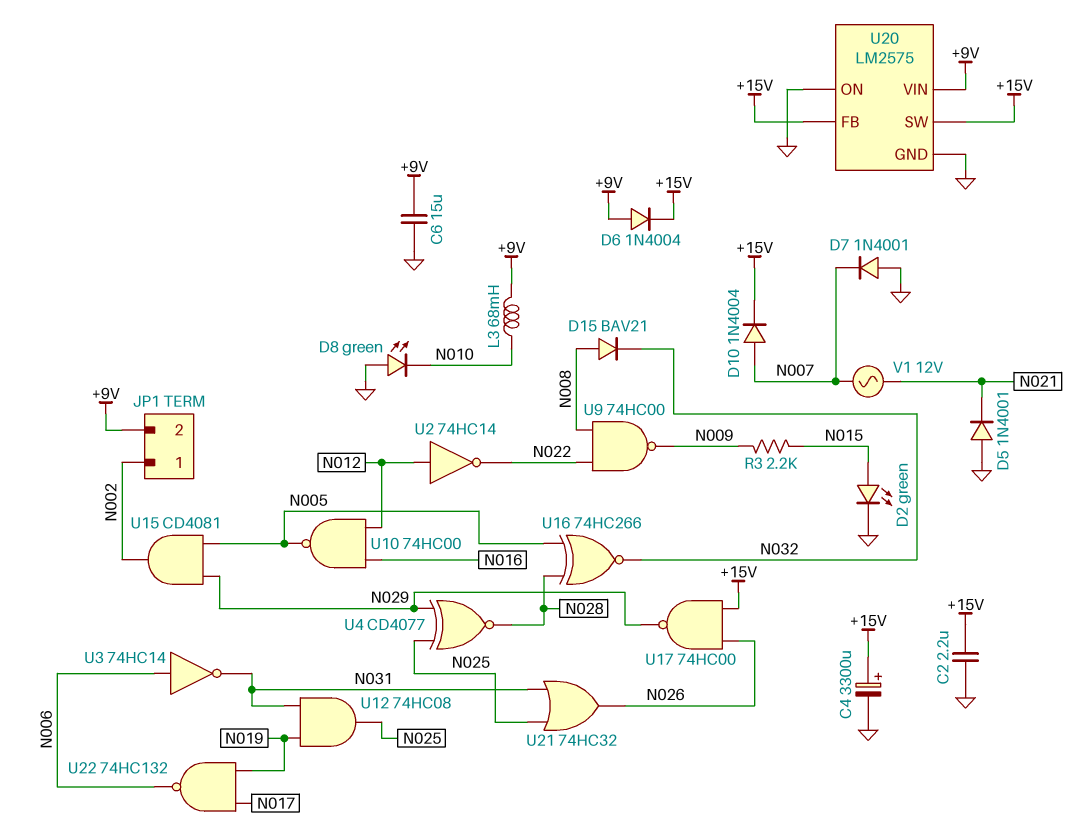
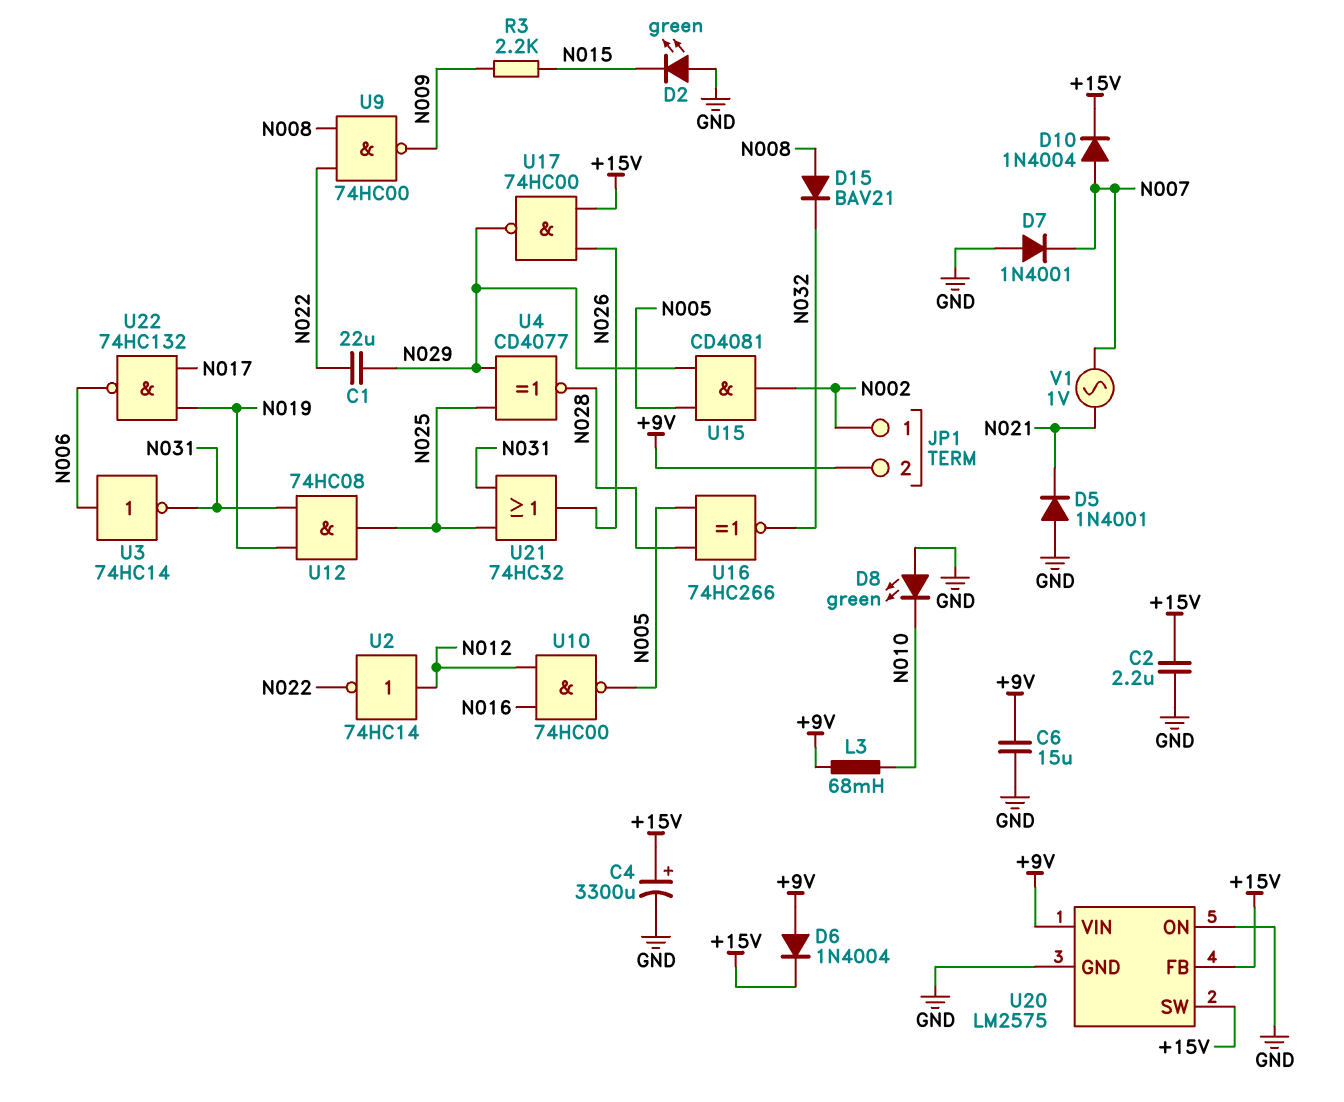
C1: none -> 22uF (N022, N029)
D2: LED green (A N015, K GND) -> LED green (A GND, K N015)
V1: AC 12V (N007, N021) -> AC 1V (N007, N021)

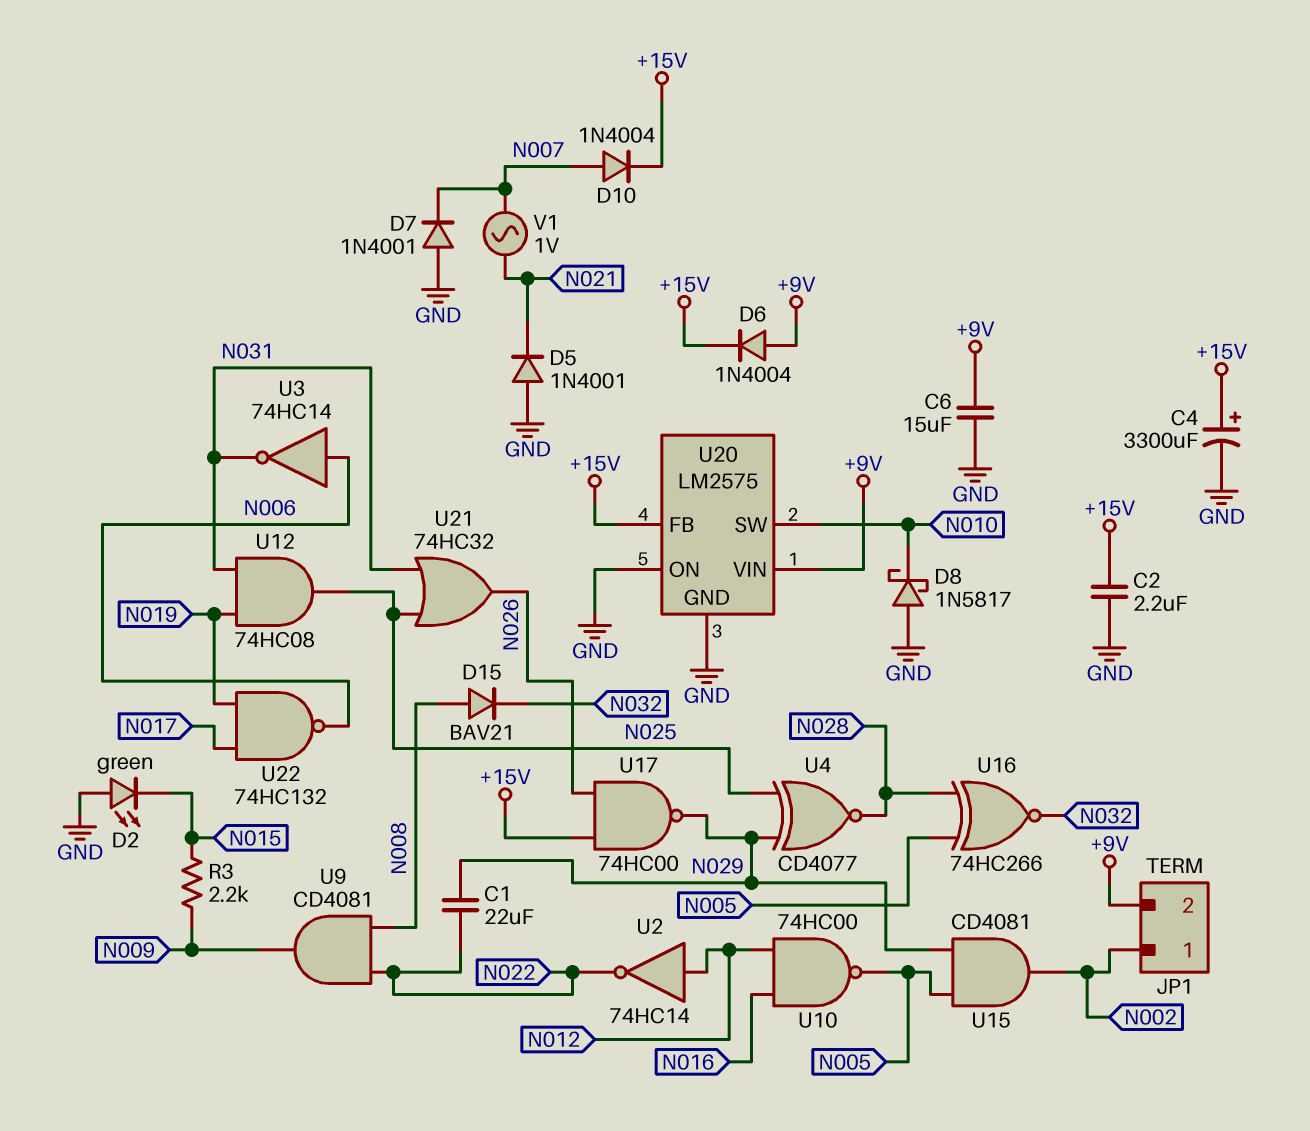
D8: LED green (A GND, K N010) -> schottky 1N5817 (A GND, K N010)
L3: 68mH (+9V, N010) -> none
U9: NAND 74HC00 (in N008, in N022, out N009) -> AND CD4081 (in N008, in N022, out N009)
U20 pin SW: +15V -> N010

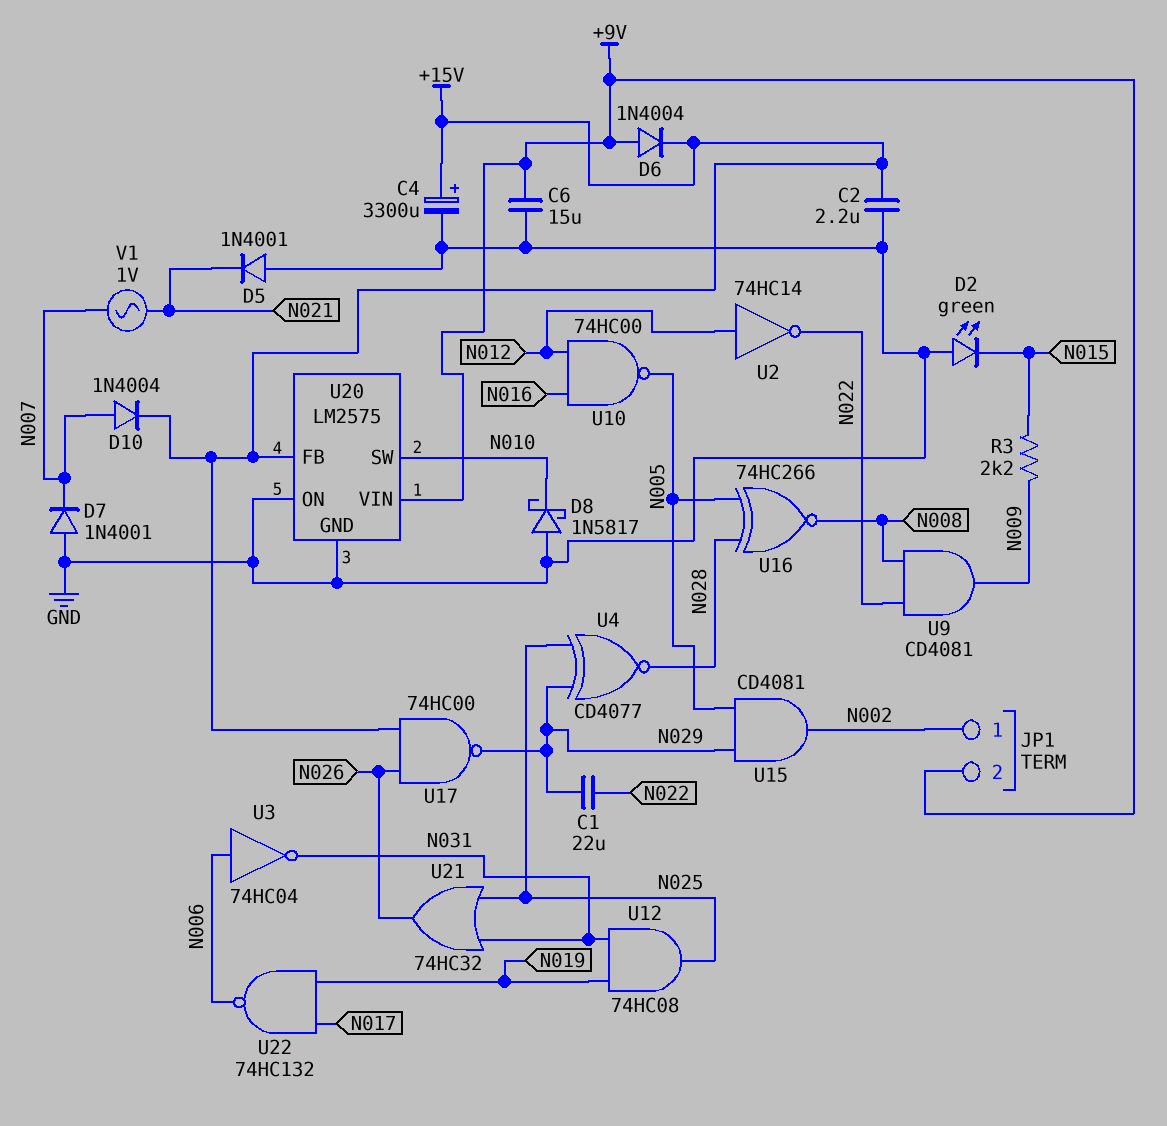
D15: diode BAV21 (A N008, K N032) -> none
U3: NOT 74HC14 (in N006, out N031) -> NOT 74HC04 (in N006, out N031)
U16: XNOR 74HC266 (in N005, in N028, out N032) -> XNOR 74HC266 (in N005, in N028, out N008)

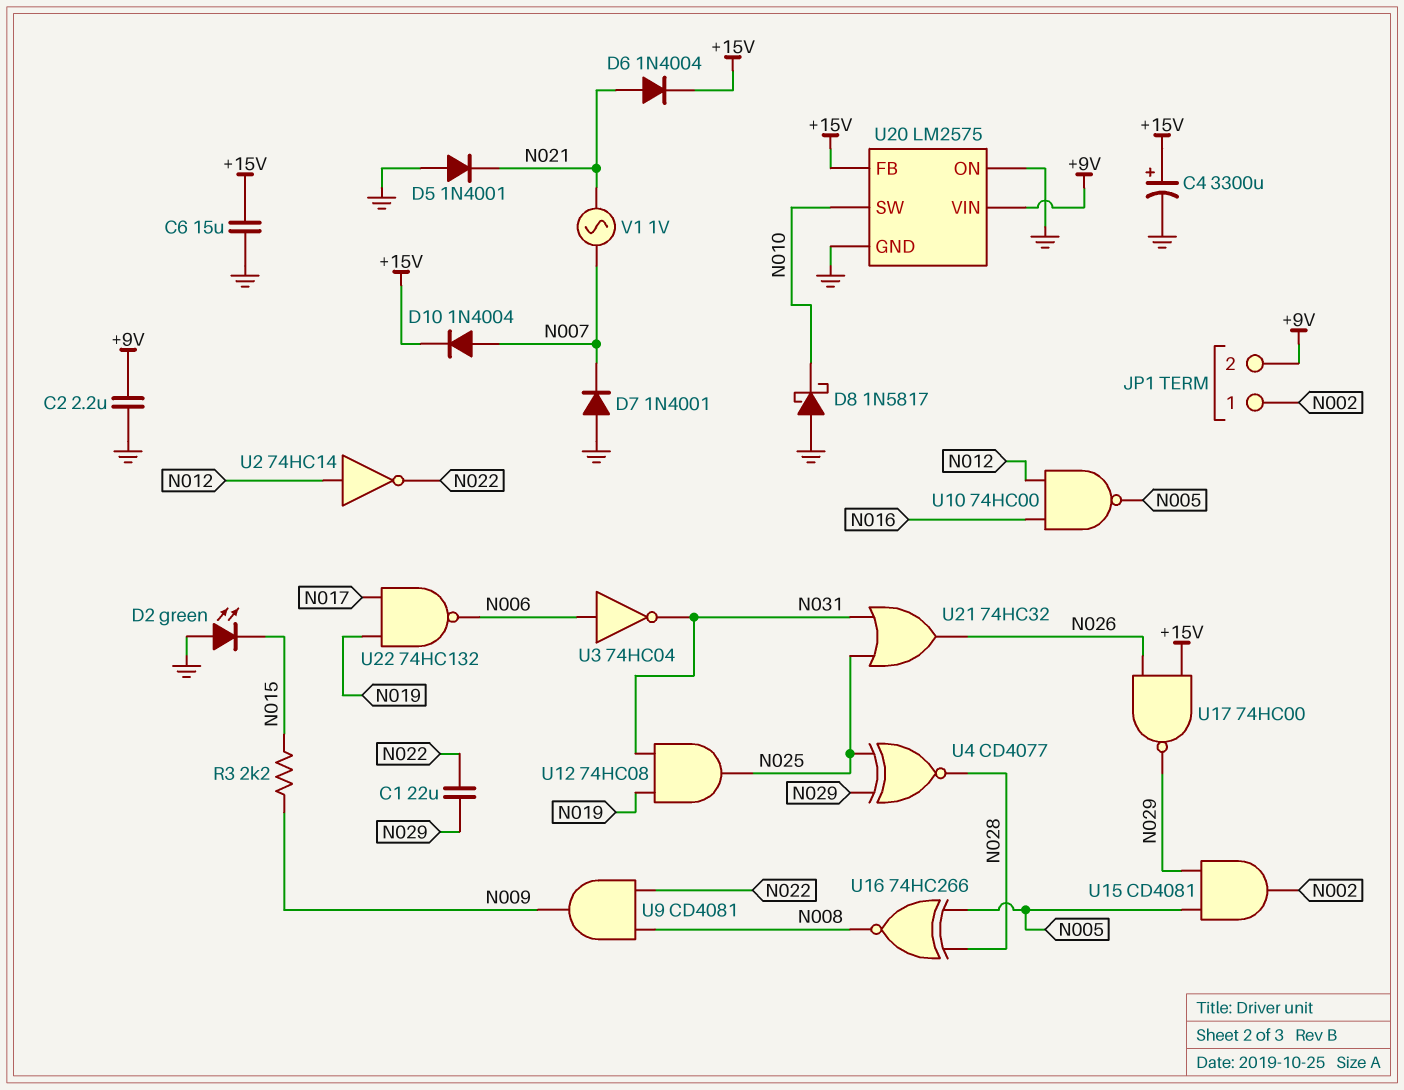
C2: 2.2uF (+15V, GND) -> 2.2uF (+9V, GND)
C6: 15uF (+9V, GND) -> 15uF (+15V, GND)
D6: diode 1N4004 (A +9V, K +15V) -> diode 1N4004 (A N021, K +15V)

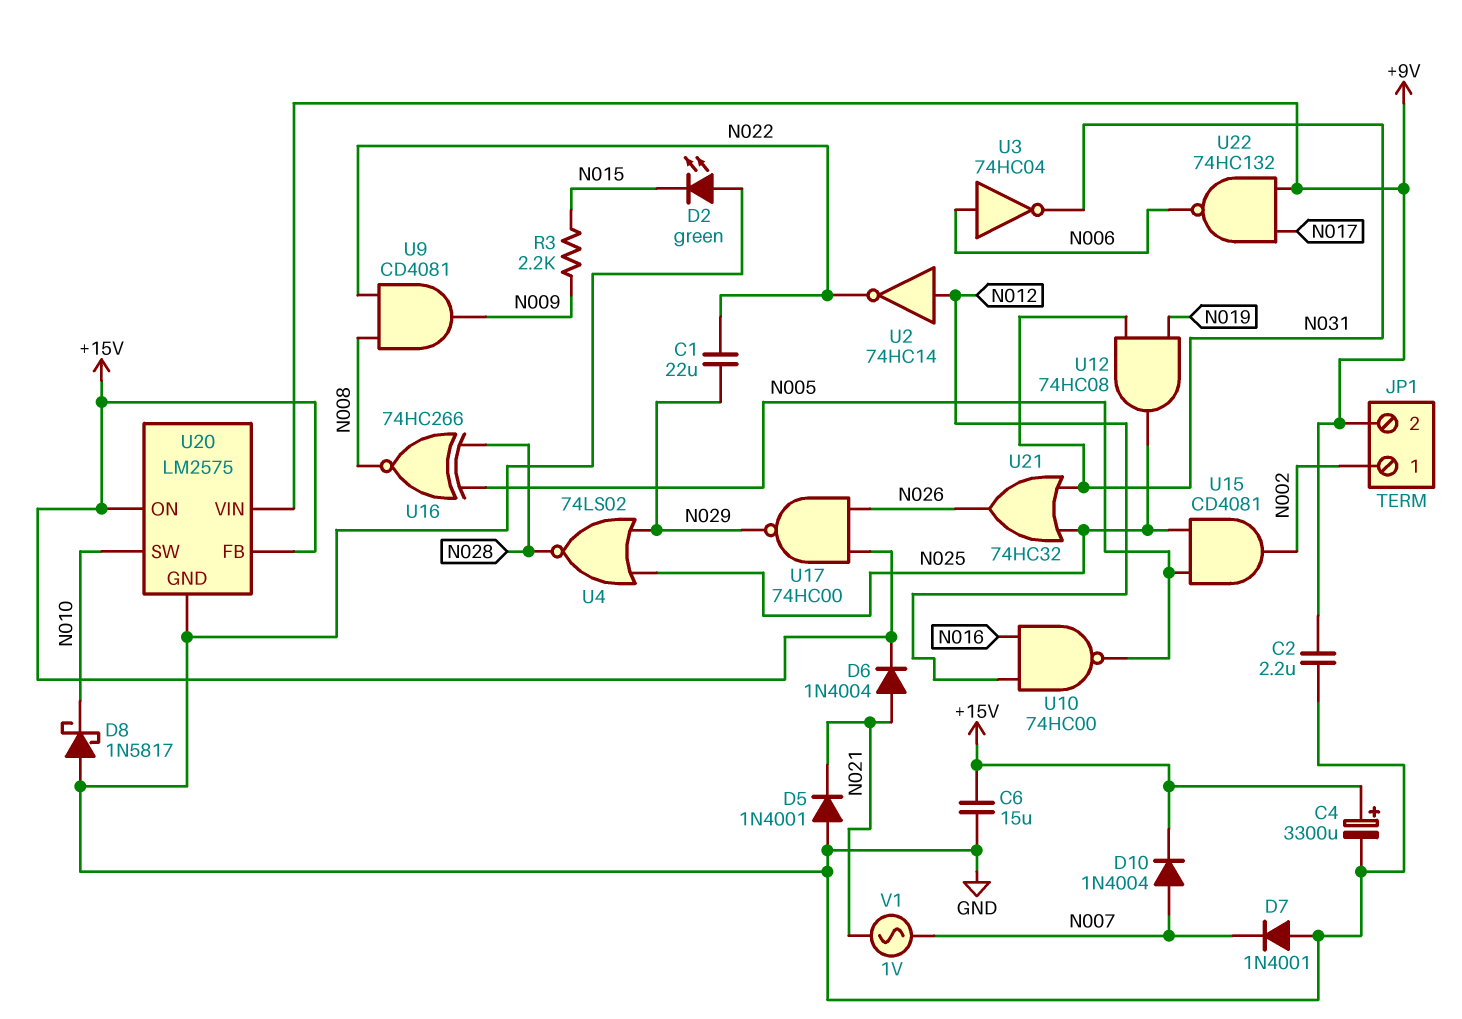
U4: XNOR CD4077 (in N025, in N029, out N028) -> NOR 74LS02 (in N025, in N029, out N028)
U15: AND CD4081 (in N005, in N029, out N002) -> AND CD4081 (in N005, in N025, out N002)
U20 pin ON: GND -> +15V
U22: NAND 74HC132 (in N017, in N019, out N006) -> NAND 74HC132 (in +9V, in N017, out N006)

